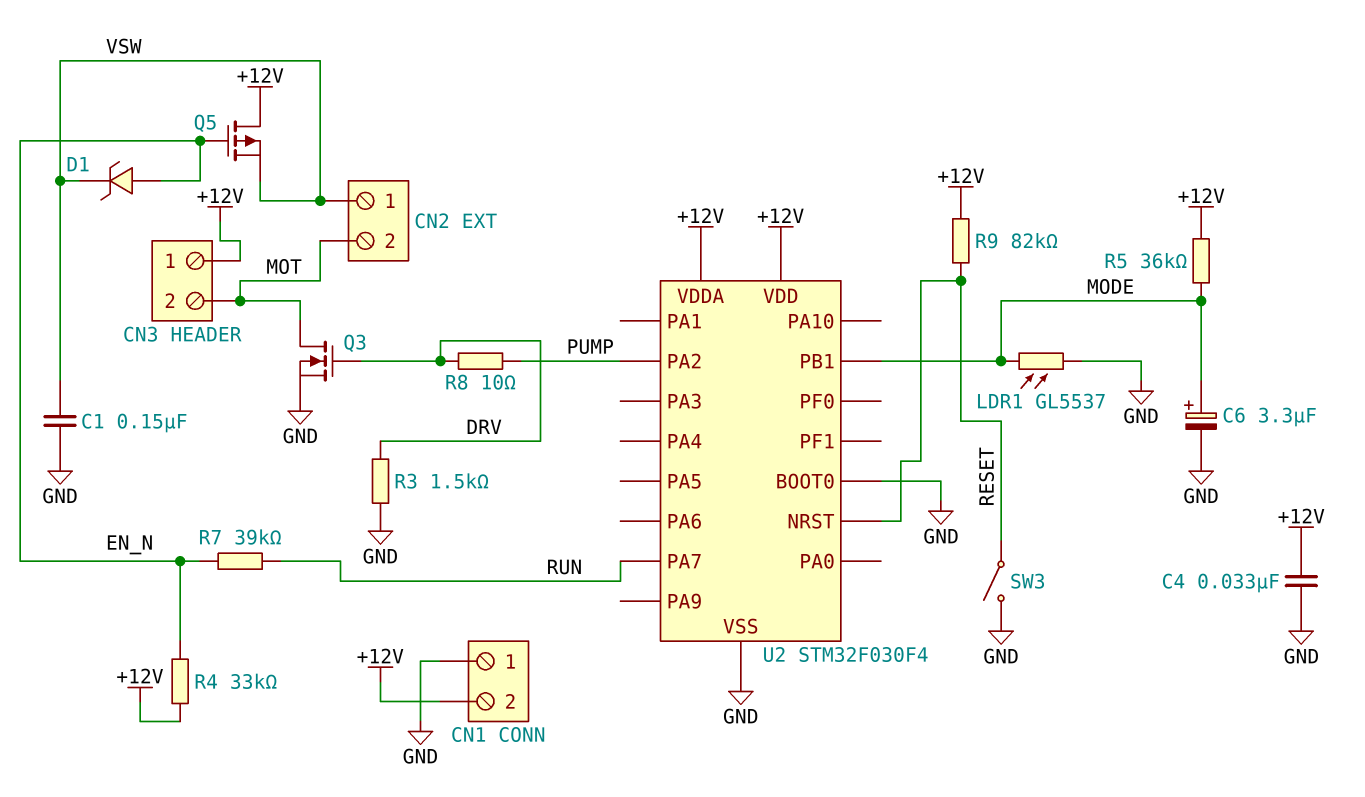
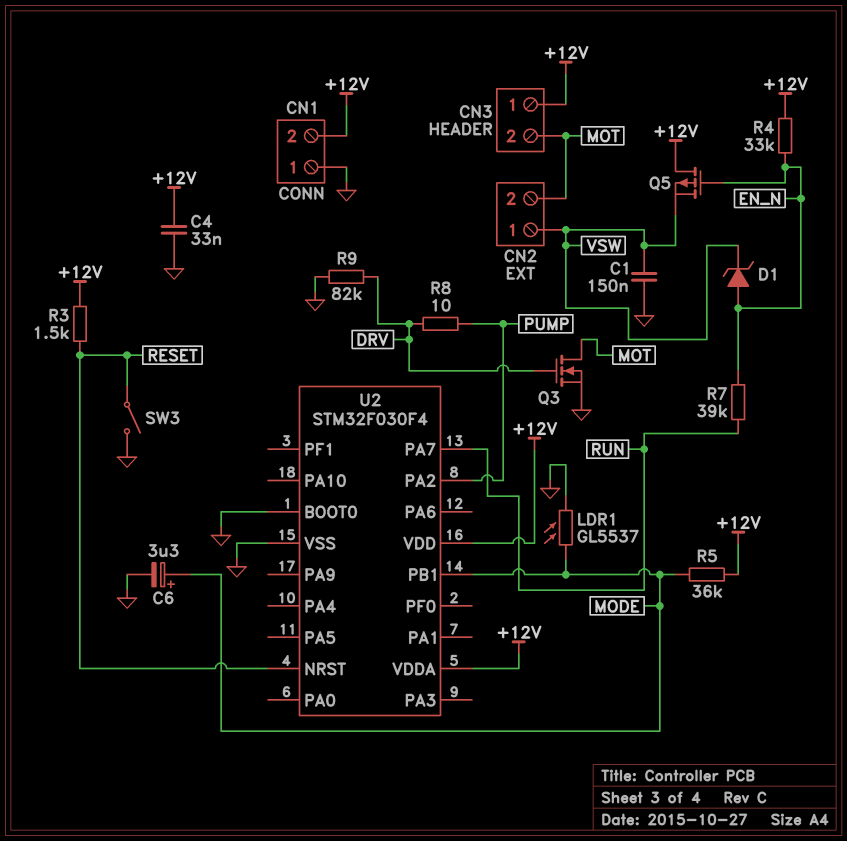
R3: 1.5k (DRV, GND) -> 1.5k (+12V, RESET)
R9: 82k (+12V, RESET) -> 82k (DRV, GND)

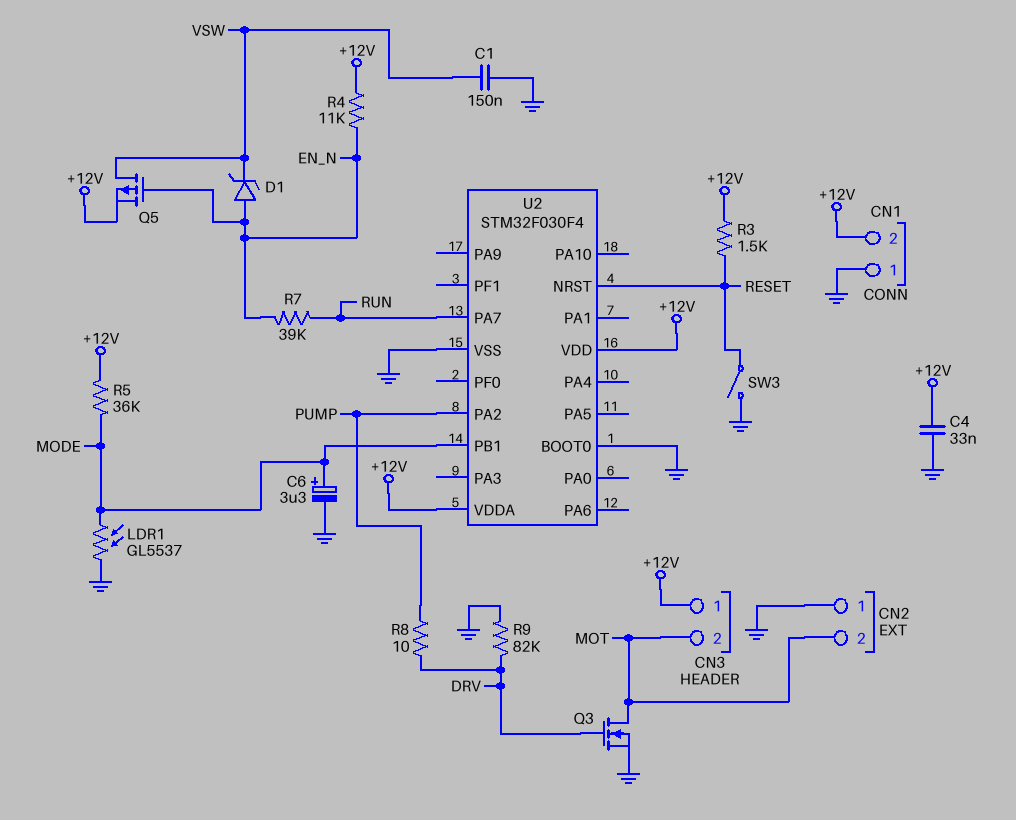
CN2 pin 1: VSW -> GND
Q5: PMOS (G EN_N, D +12V, S VSW) -> PMOS (G EN_N, D VSW, S +12V)
R4: 33k (+12V, EN_N) -> 11k (+12V, EN_N)

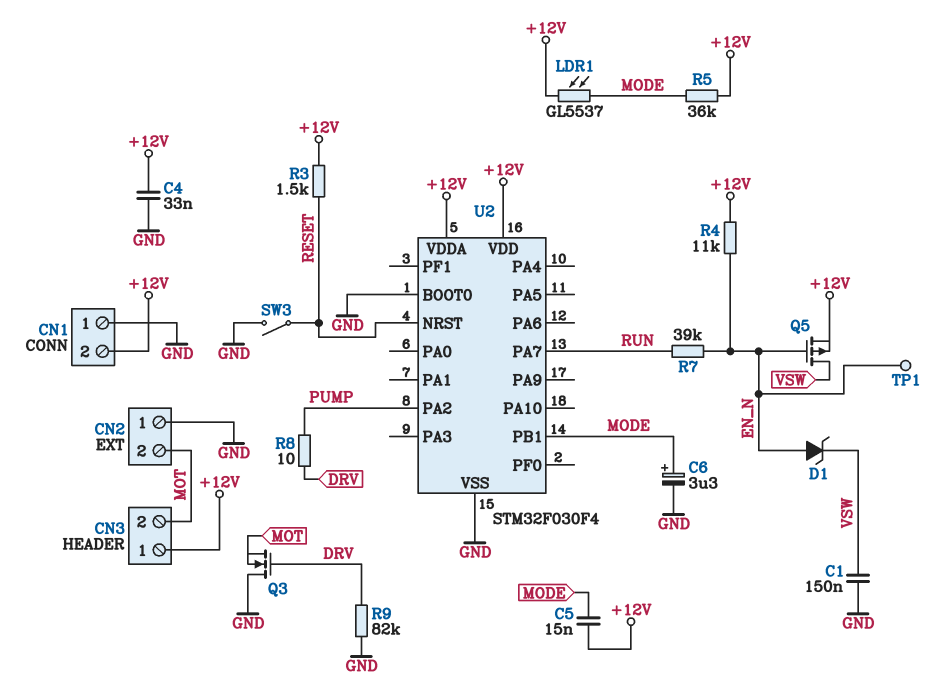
C5: none -> 15nF (+12V, MODE)
LDR1: GL5537 (GND, MODE) -> GL5537 (+12V, MODE)
Q3: NMOS (G DRV, D MOT, S GND) -> NMOS (G DRV, D GND, S MOT)
TP1: none -> test point (EN_N)

